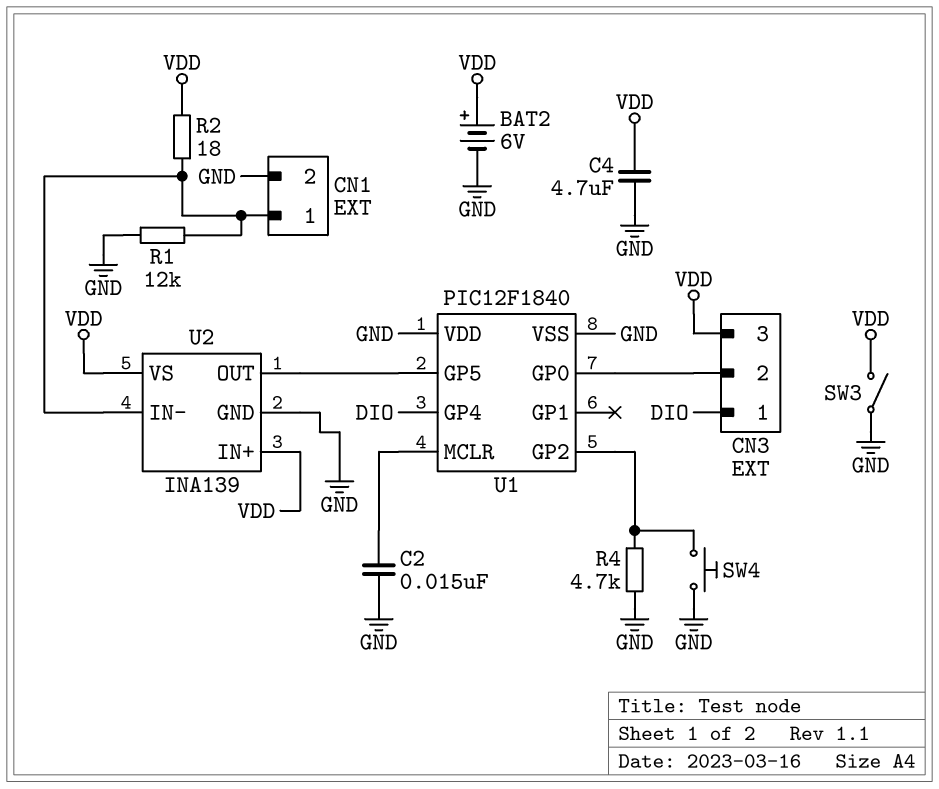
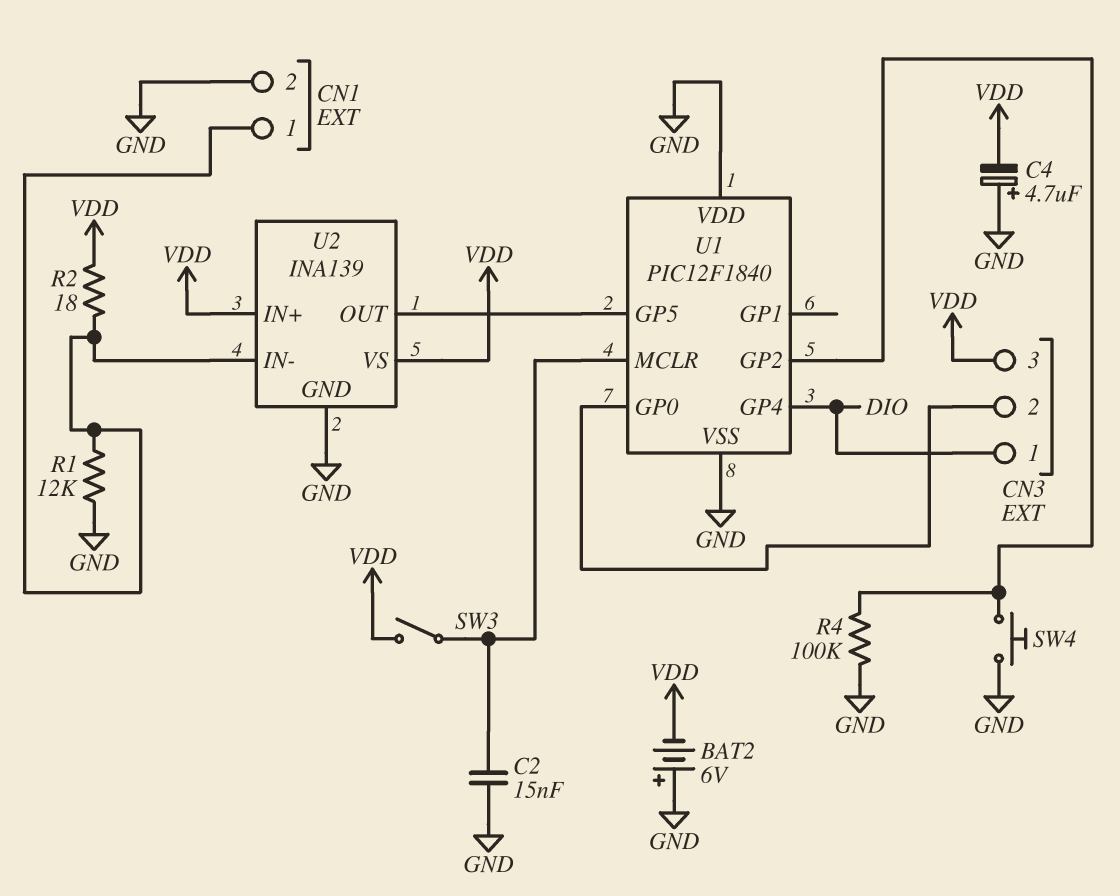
BAT2: 6V (plus VDD, minus GND) -> 6V (plus GND, minus VDD)
C4: 4.7uF (GND, VDD) -> 4.7uF (plus GND, minus VDD)
R4: 4.7k (GND, U1/GP2) -> 100k (GND, U1/GP2)
SW3: switch (GND, VDD) -> switch (U1/MCLR, VDD)

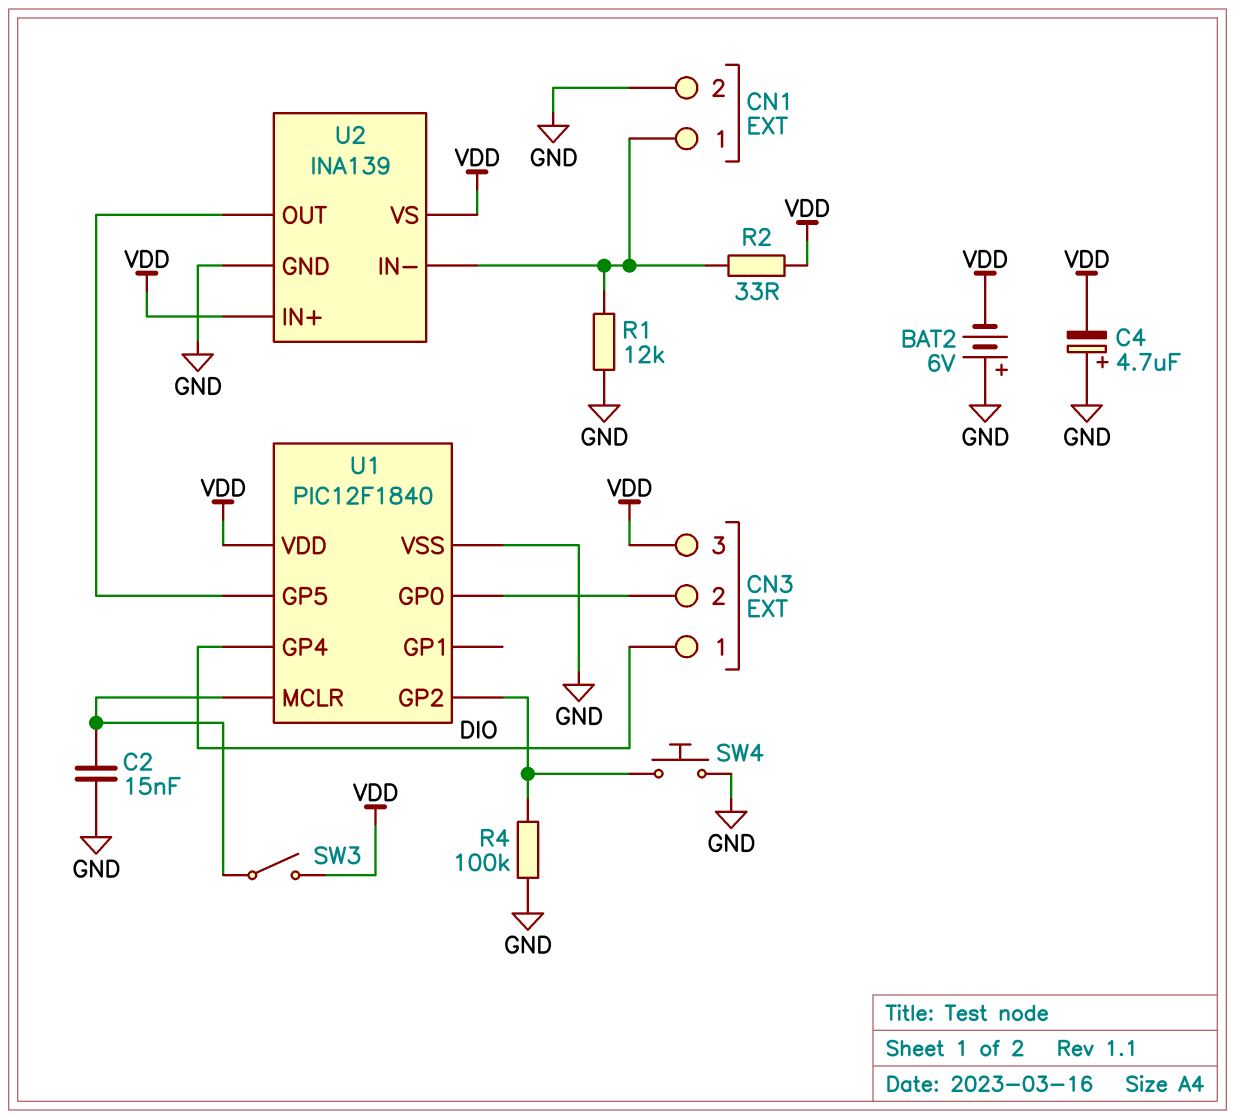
R2: 18 (CN1/1, VDD) -> 33 (CN1/1, VDD)
U1 pin VDD: GND -> VDD

